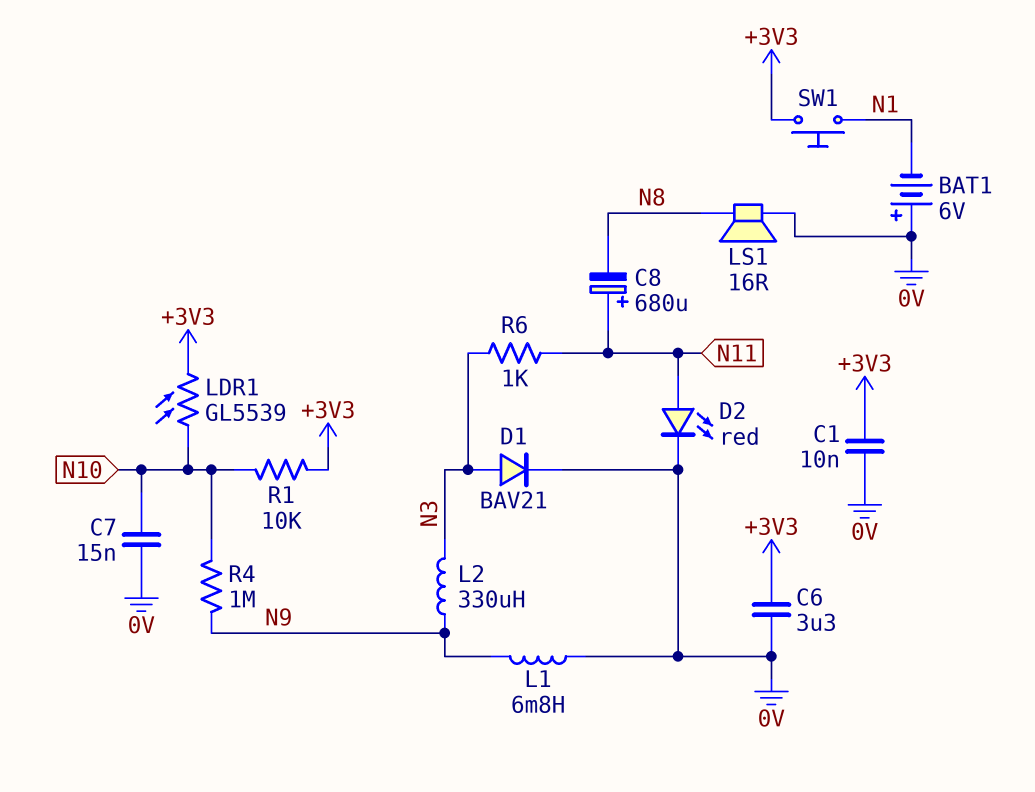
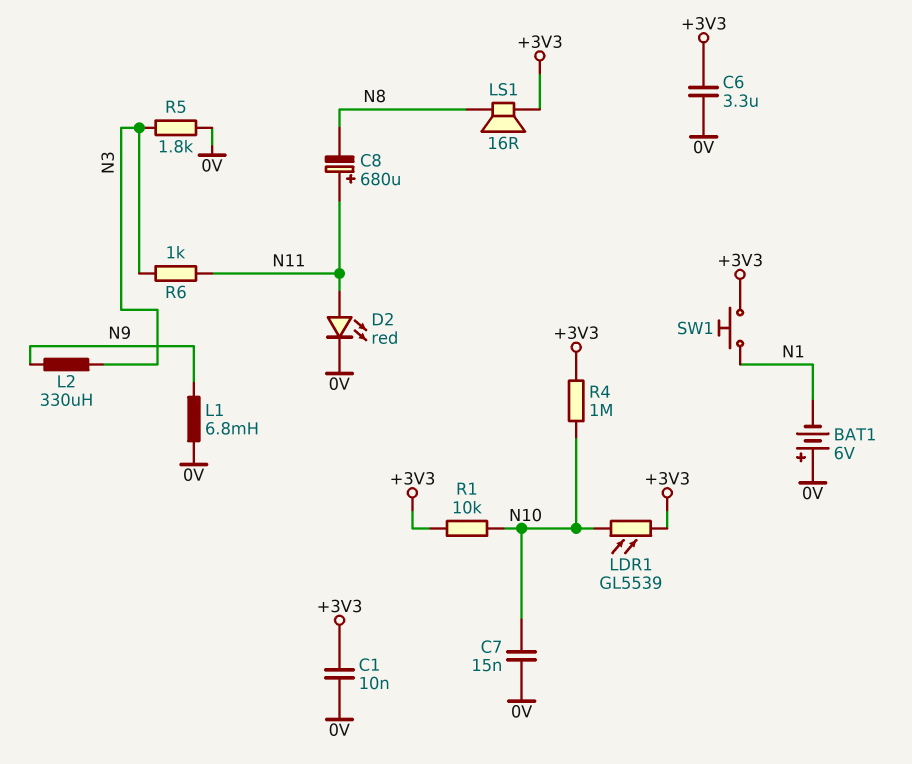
D1: diode BAV21 (A N3, K 0V) -> none
LS1: speaker 16R (0V, N8) -> speaker 16R (+3V3, N8)
R4: 1M (N9, N10) -> 1M (+3V3, N10)
R5: none -> 1.8k (0V, N3)

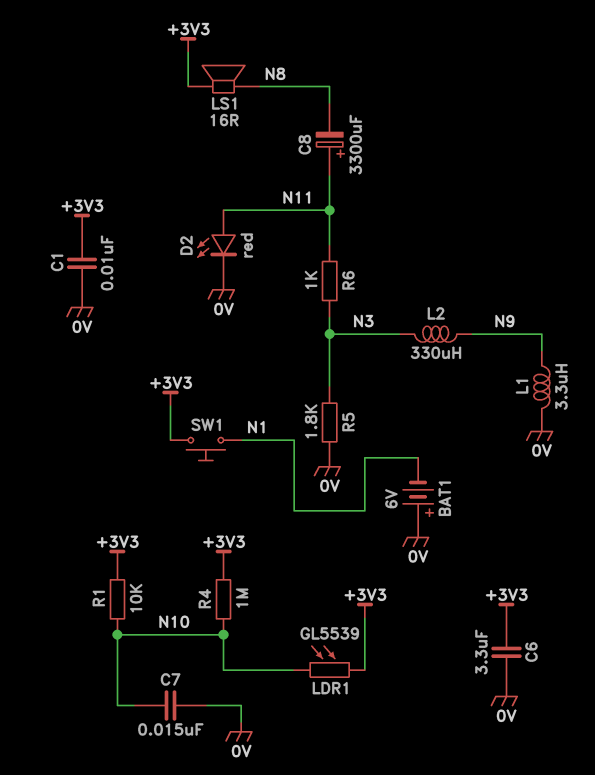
C8: 680uF (plus N11, minus N8) -> 3300uF (plus N11, minus N8)
L1: 6.8mH (0V, N9) -> 3.3uH (0V, N9)

